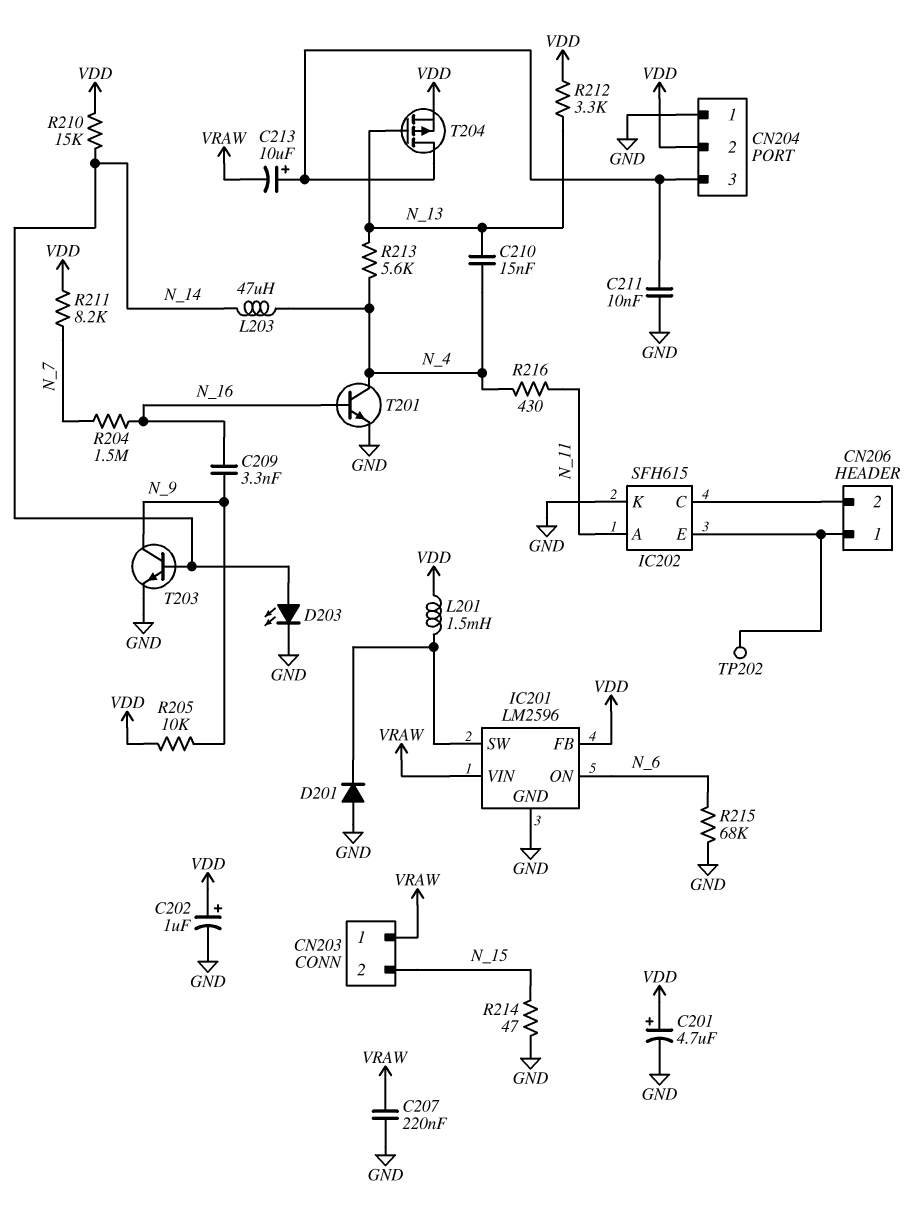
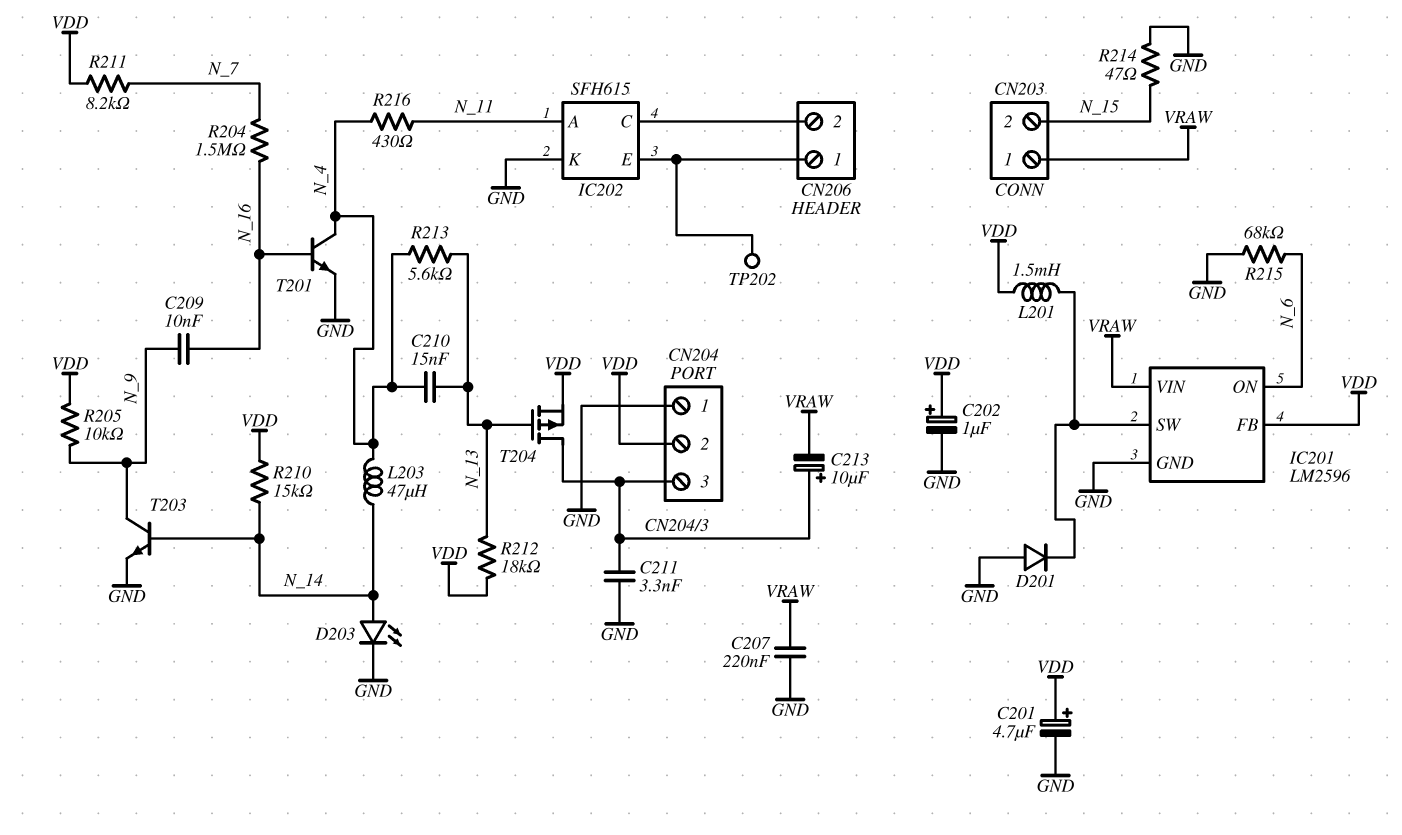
C209: 3.3nF (N_9, N_16) -> 10nF (N_9, N_16)
C211: 10nF (CN204/3, GND) -> 3.3nF (CN204/3, GND)
R212: 3.3k (N_13, VDD) -> 18k (N_13, VDD)

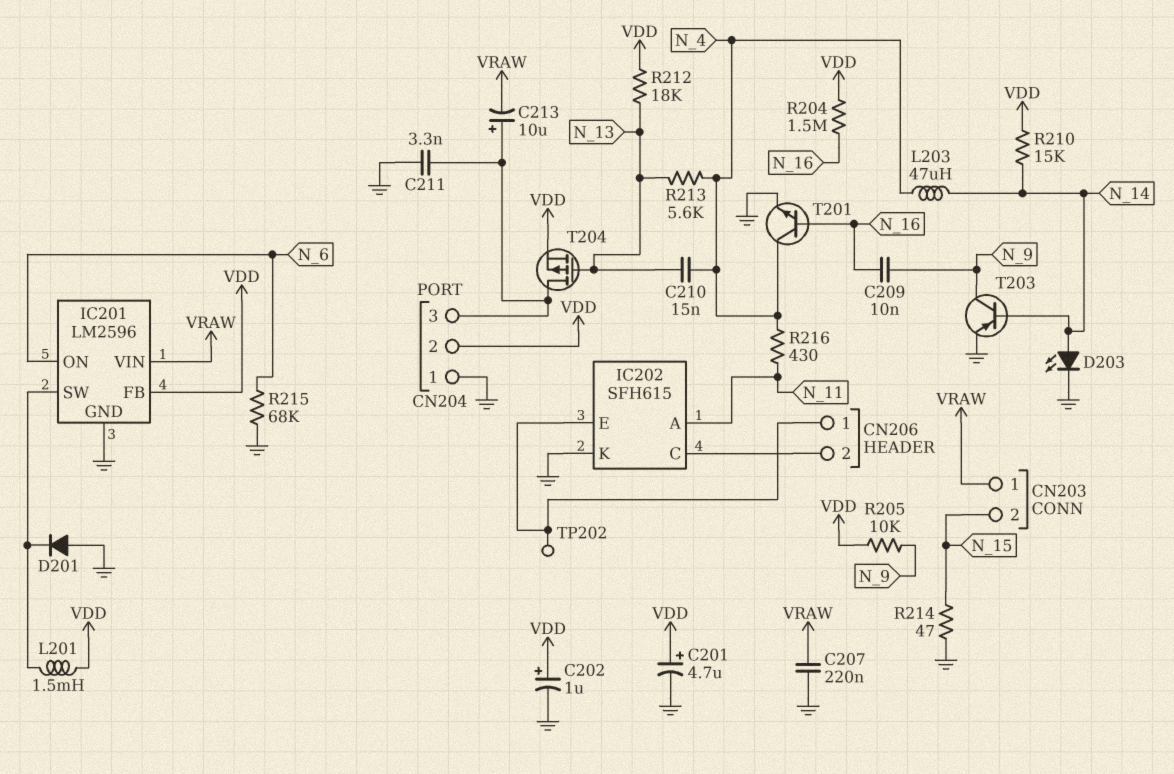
R204: 1.5M (N_7, N_16) -> 1.5M (N_16, VDD)
R211: 8.2k (N_7, VDD) -> none
T203: NPN (B N_14, C N_9, E GND) -> PNP (B N_14, C N_9, E GND)

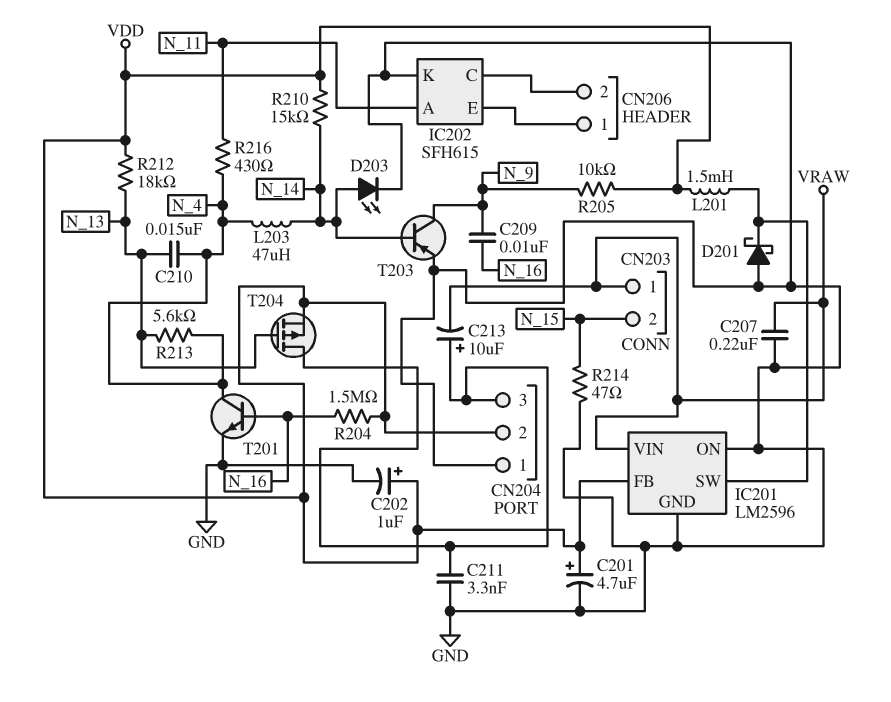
D201: diode (A GND, K IC201/SW) -> schottky (A GND, K IC201/SW)
IC201 pin ON: N_6 -> GND
R215: 68k (GND, N_6) -> none
TP202: test point (CN206/1) -> none

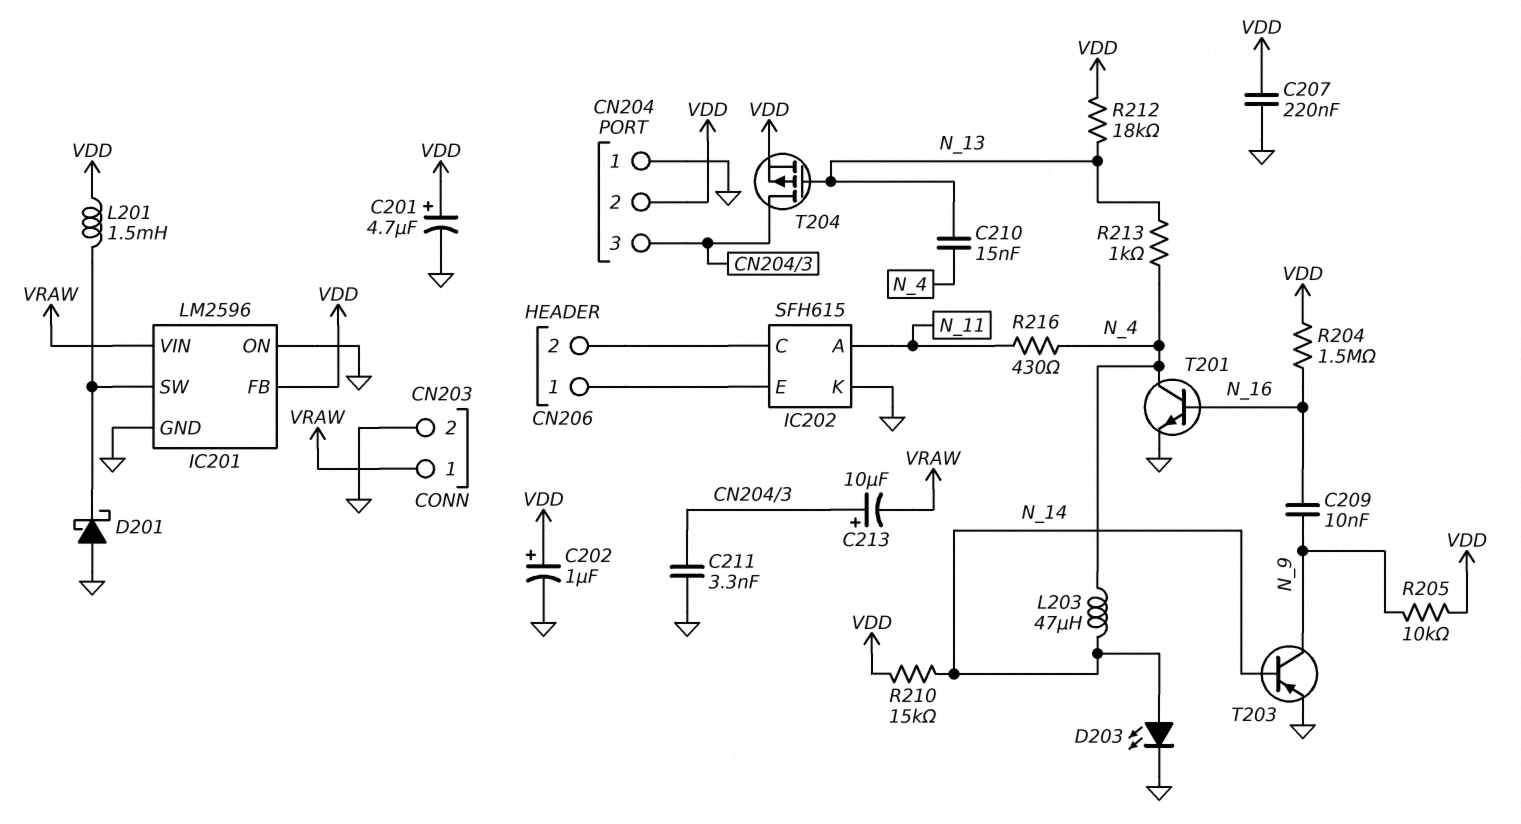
C207: 220nF (GND, VRAW) -> 220nF (GND, VDD)
CN203 pin 2: N_15 -> GND
R213: 5.6k (N_4, N_13) -> 1k (N_4, N_13)
R214: 47 (GND, N_15) -> none

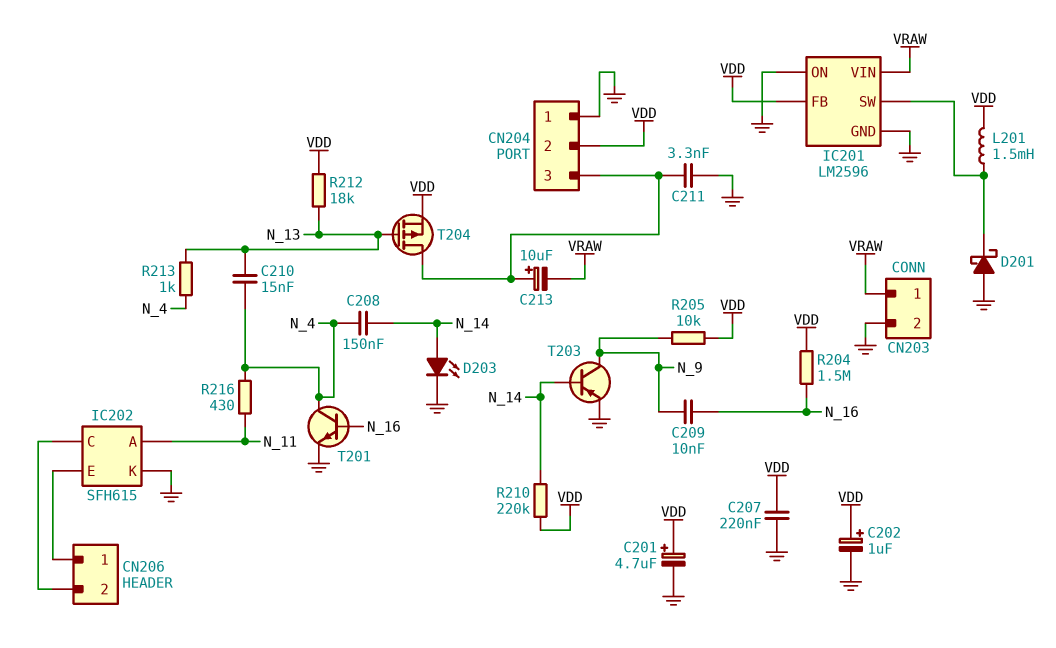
C208: none -> 150nF (N_4, N_14)
L203: 47uH (N_4, N_14) -> none
R210: 15k (N_14, VDD) -> 220k (N_14, VDD)

